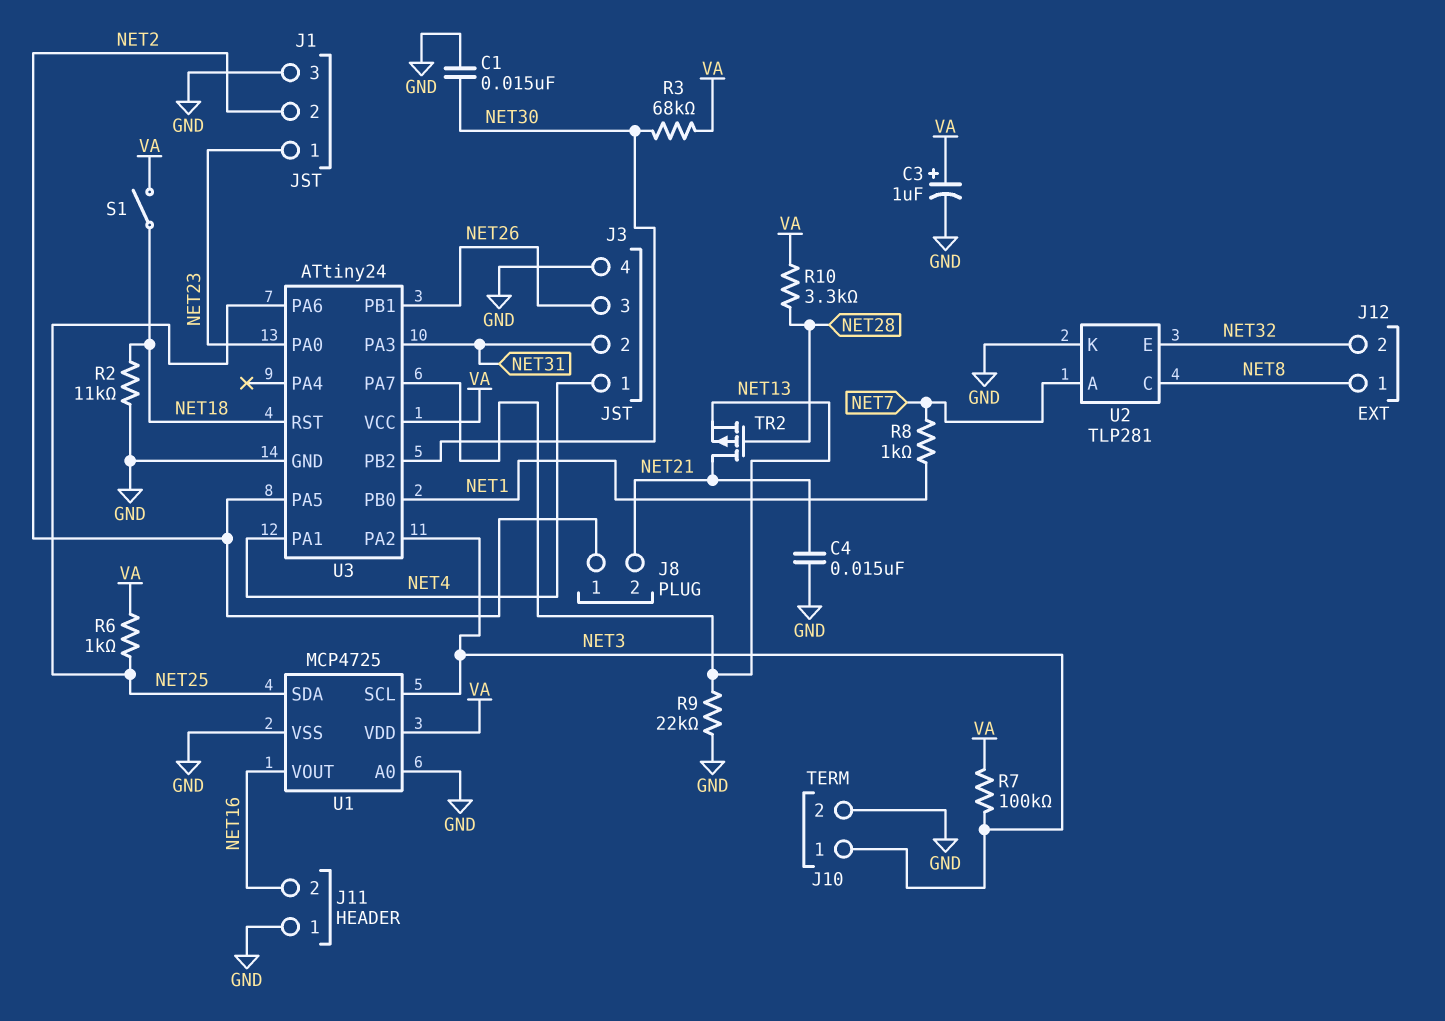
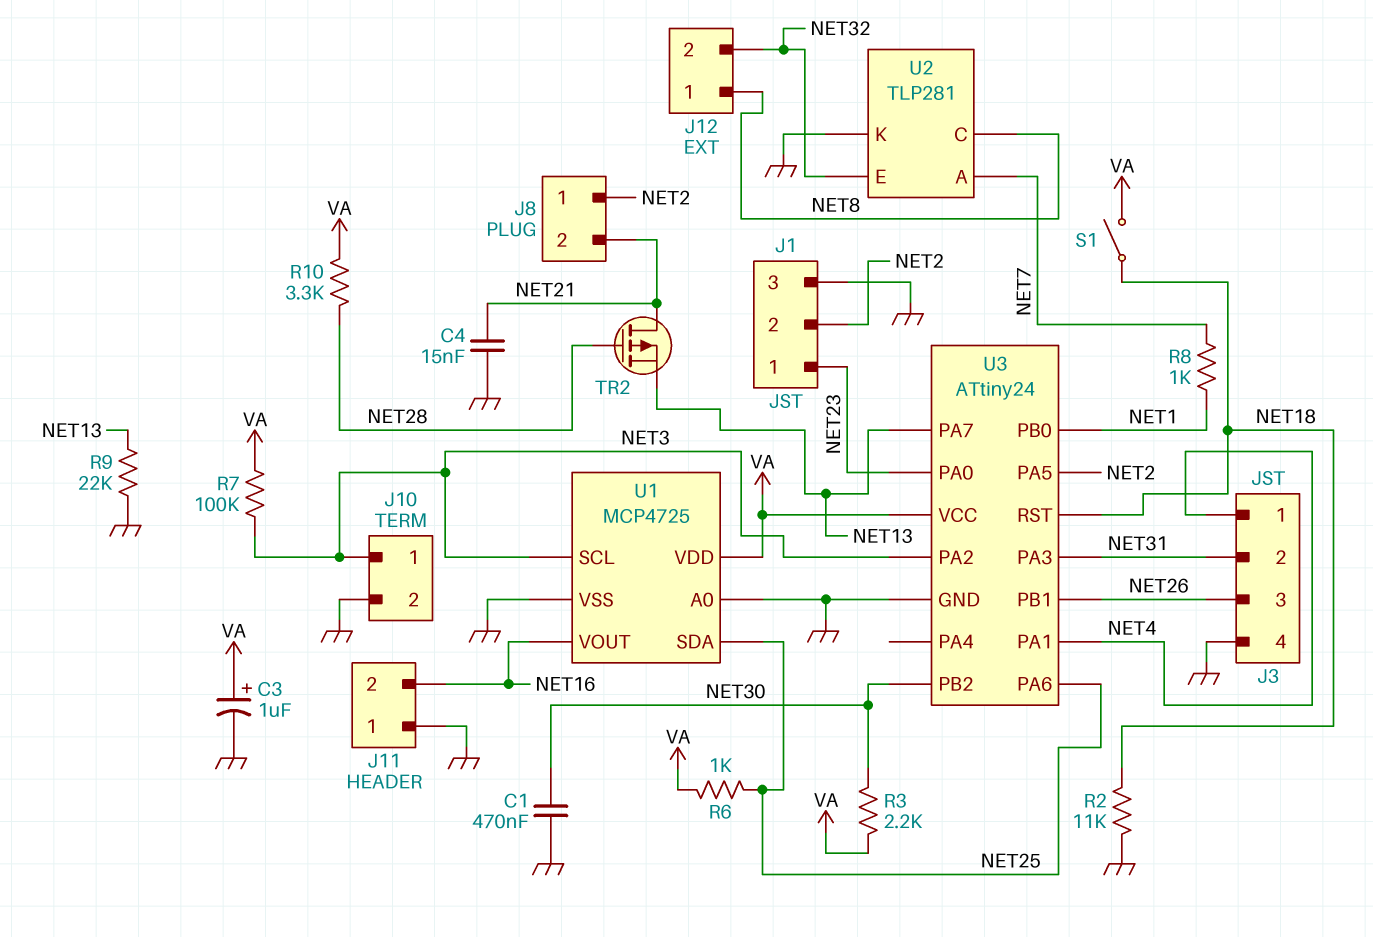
C1: 15nF (GND, NET30) -> 470nF (GND, NET30)
R3: 68k (NET30, VA) -> 2.2k (NET30, VA)

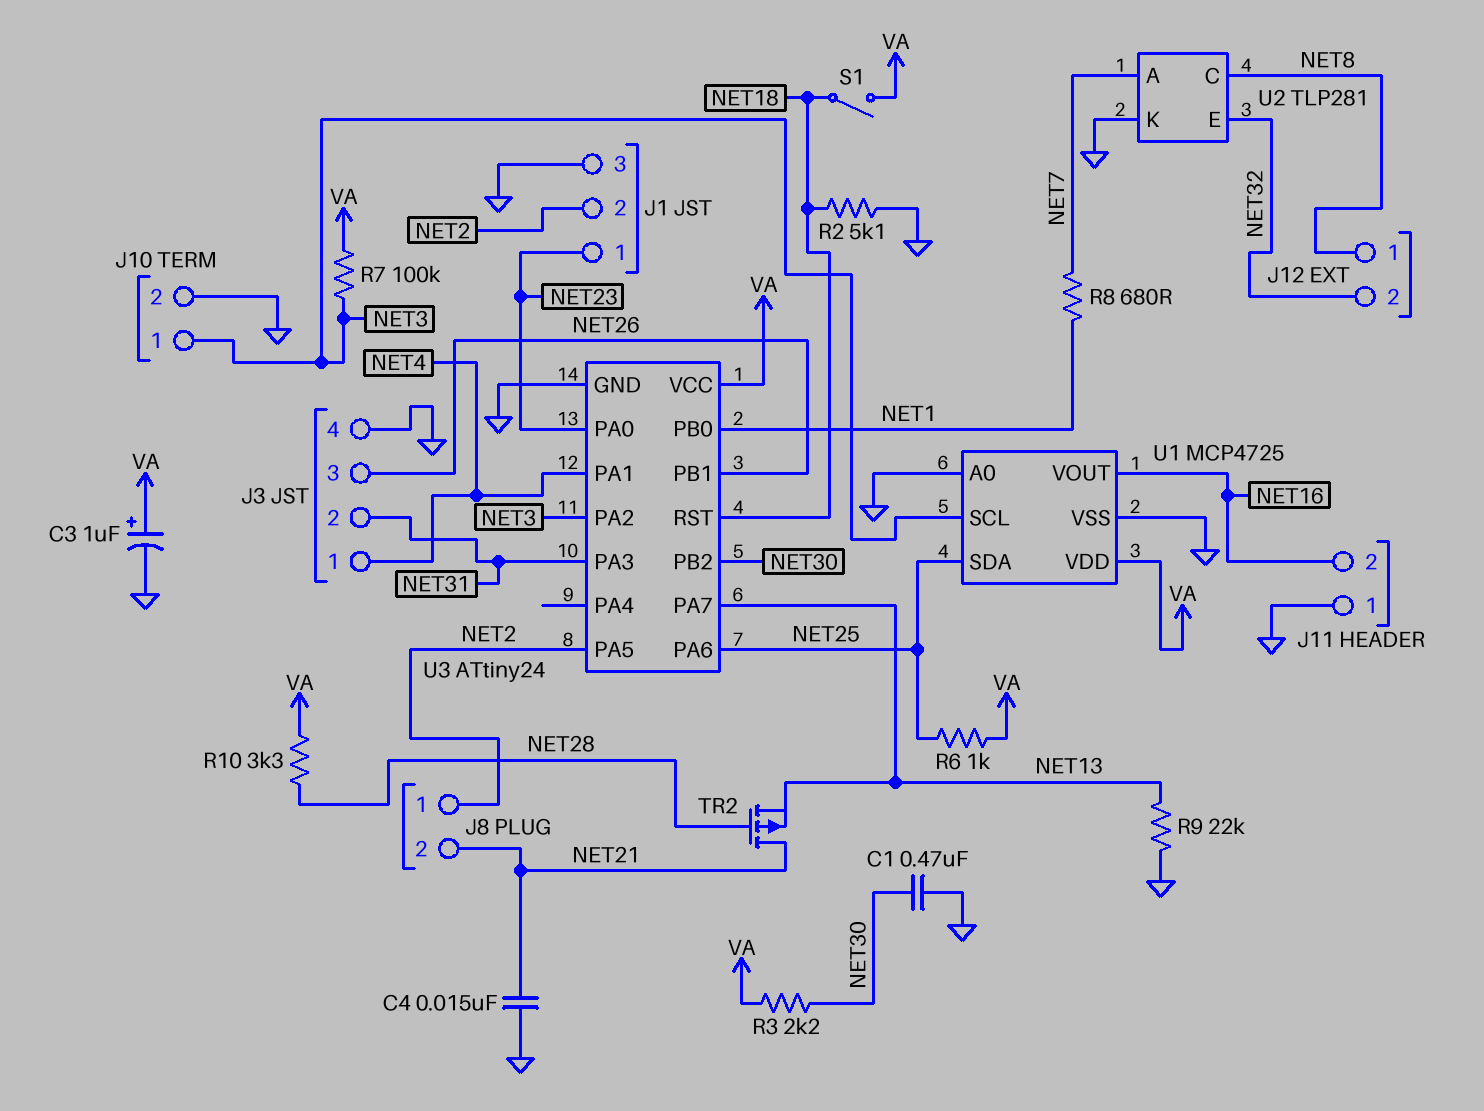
R2: 11k (GND, NET18) -> 5.1k (GND, NET18)
R8: 1k (NET1, NET7) -> 680 (NET1, NET7)

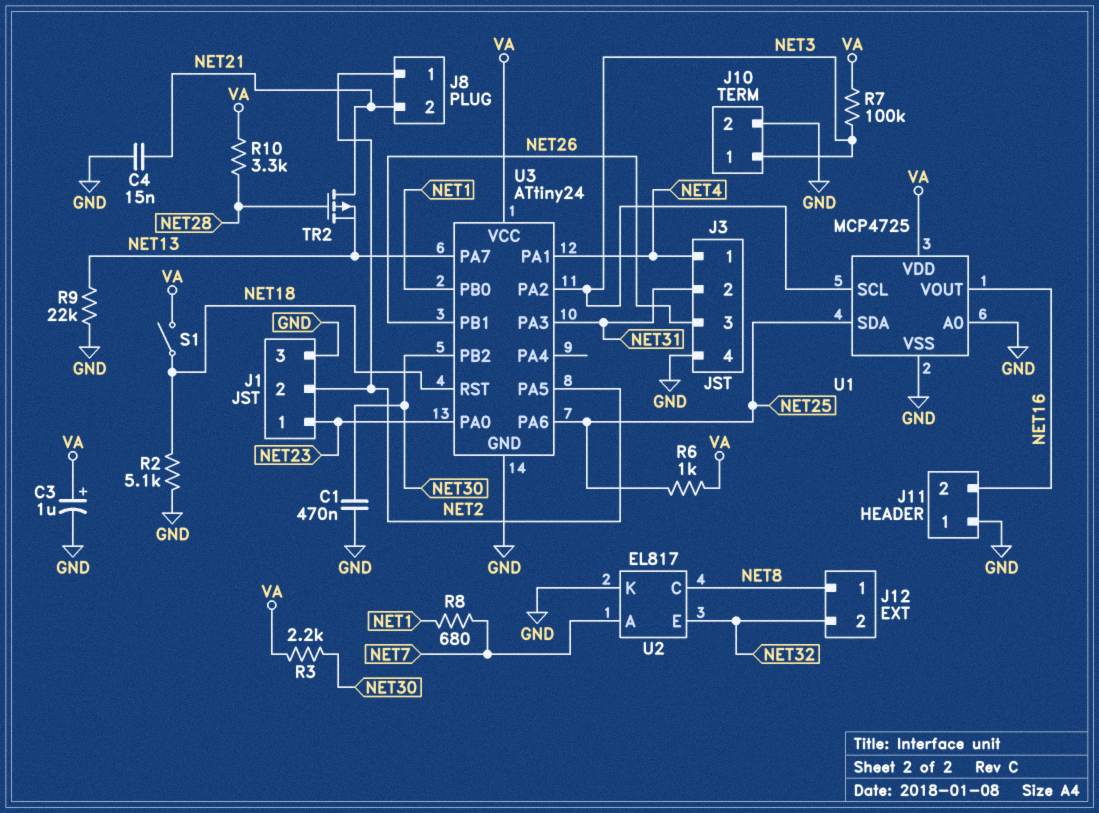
U2: TLP281 -> EL817

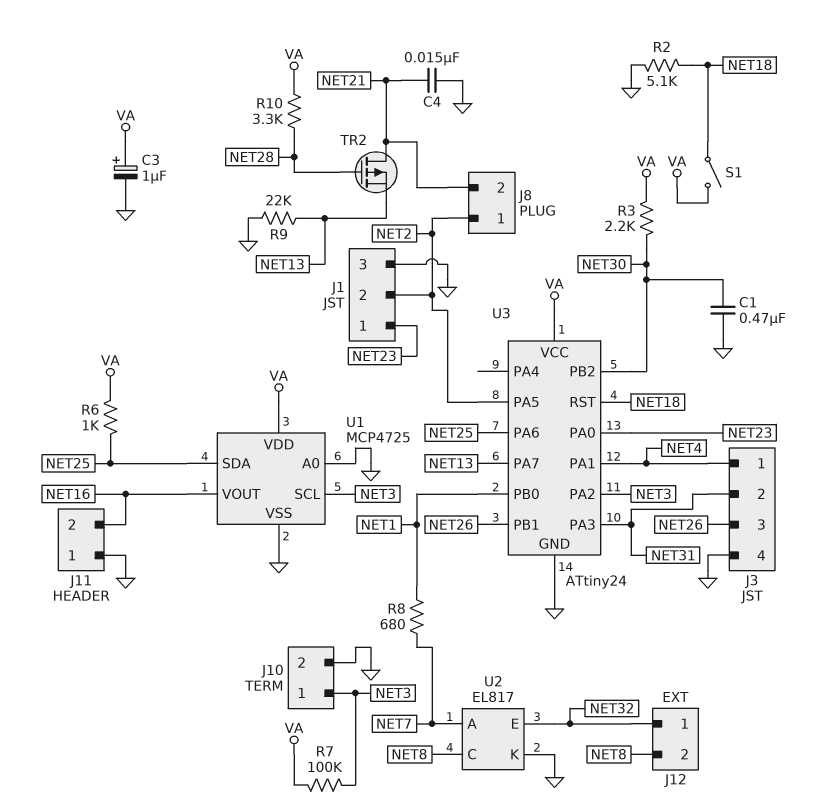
J12 pin 1: NET8 -> NET32
J12 pin 2: NET32 -> NET8

